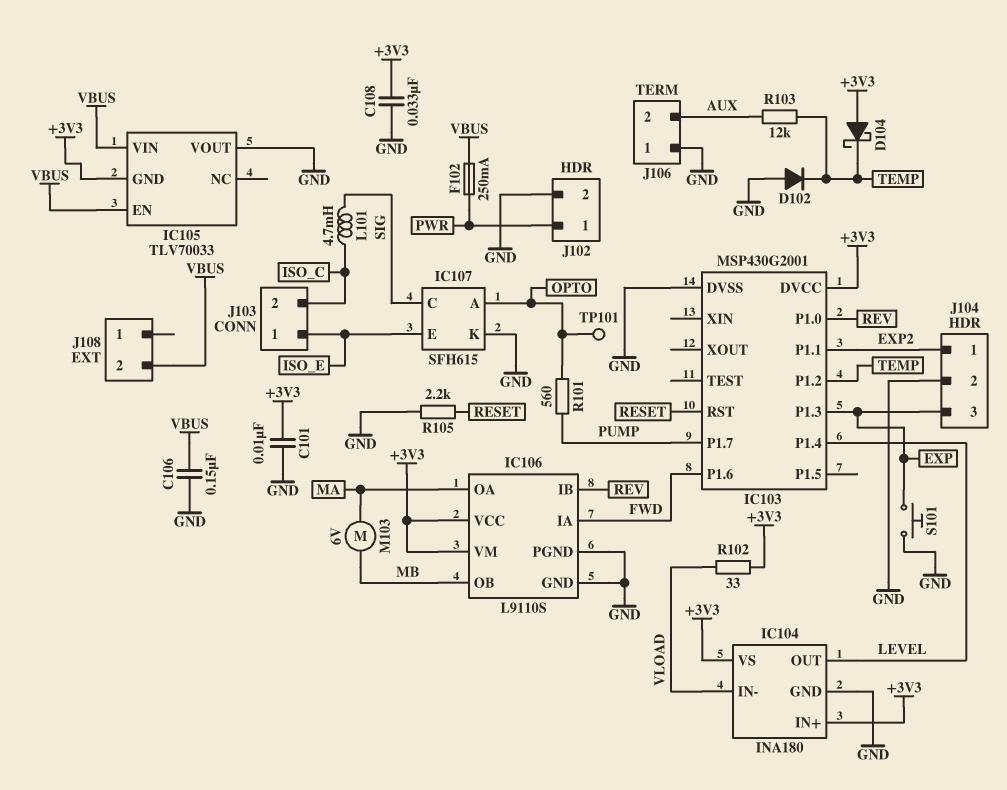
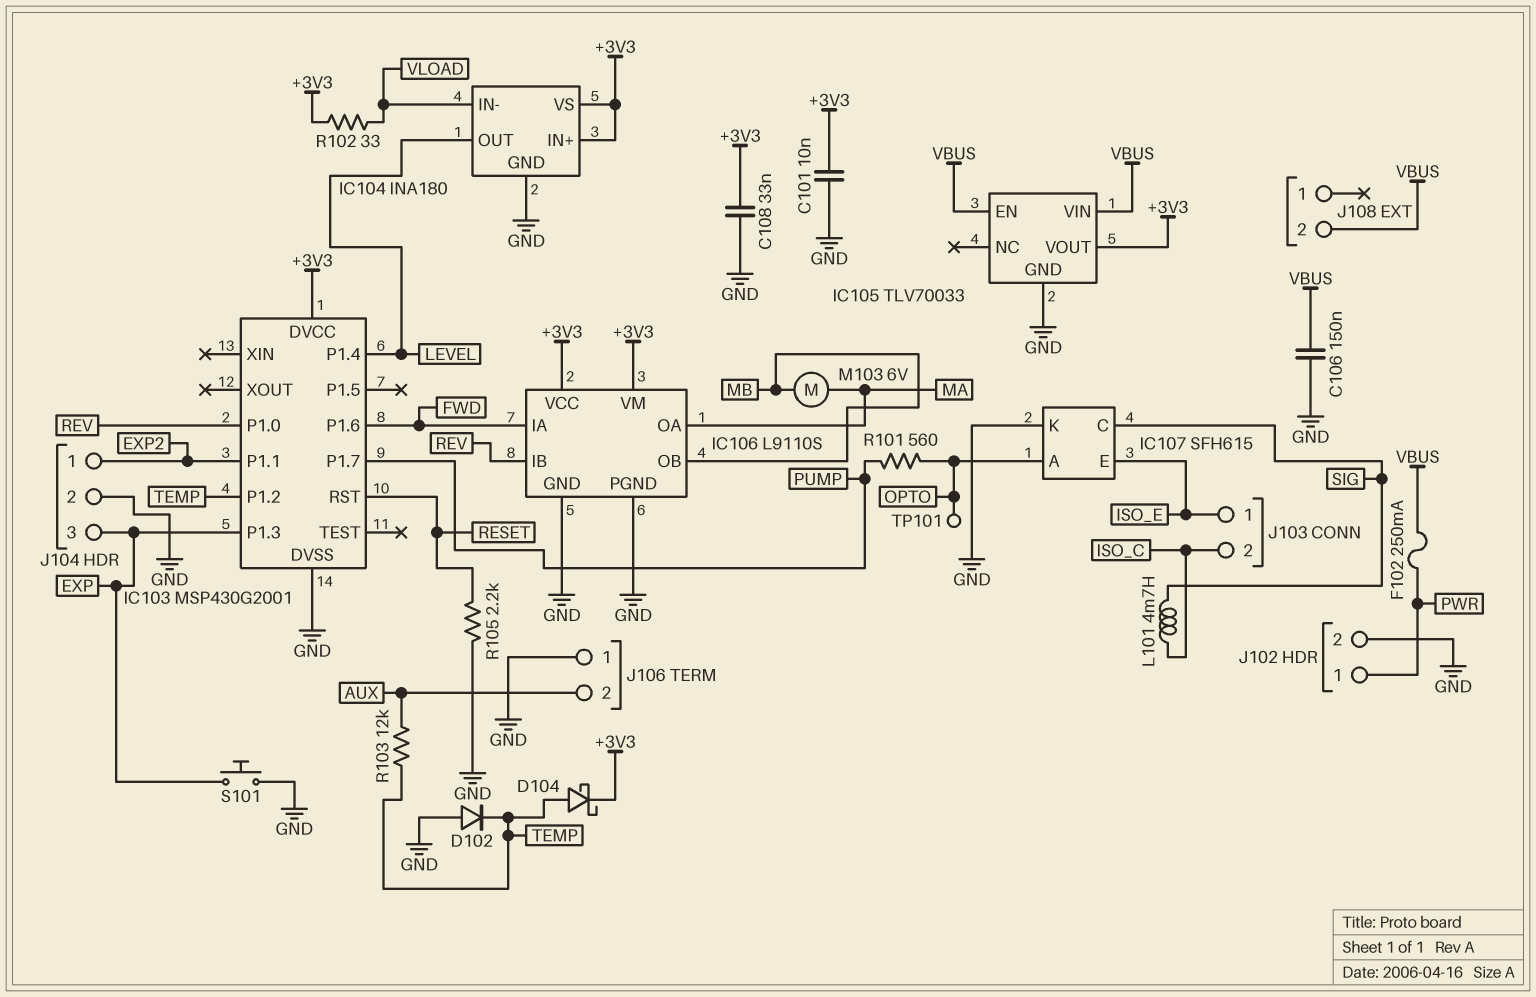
D104: schottky (A +3V3, K TEMP) -> schottky (A TEMP, K +3V3)
IC105 pin GND: +3V3 -> GND
IC105 pin VOUT: GND -> +3V3

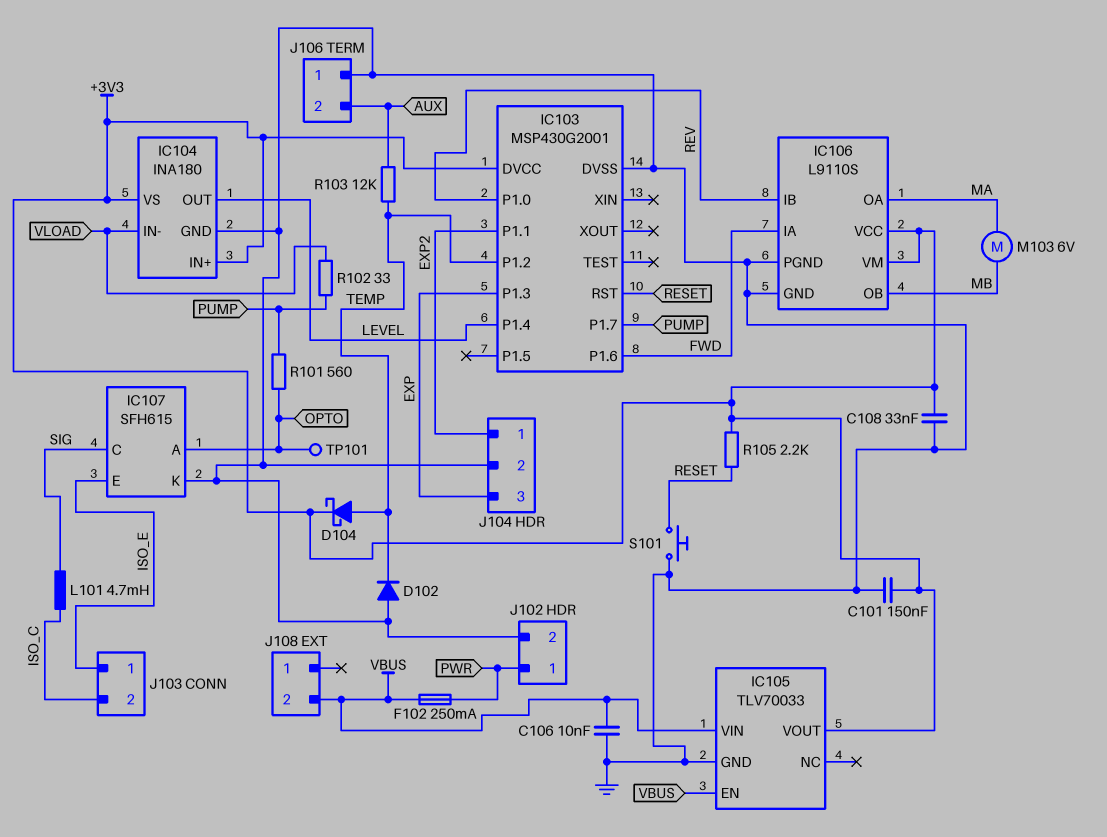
C101: 10nF (+3V3, GND) -> 150nF (+3V3, GND)
C106: 150nF (GND, VBUS) -> 10nF (GND, VBUS)
R102: 33 (+3V3, VLOAD) -> 33 (PUMP, VLOAD)
R105: 2.2k (GND, RESET) -> 2.2k (+3V3, RESET)
S101: button (EXP, GND) -> button (GND, RESET)

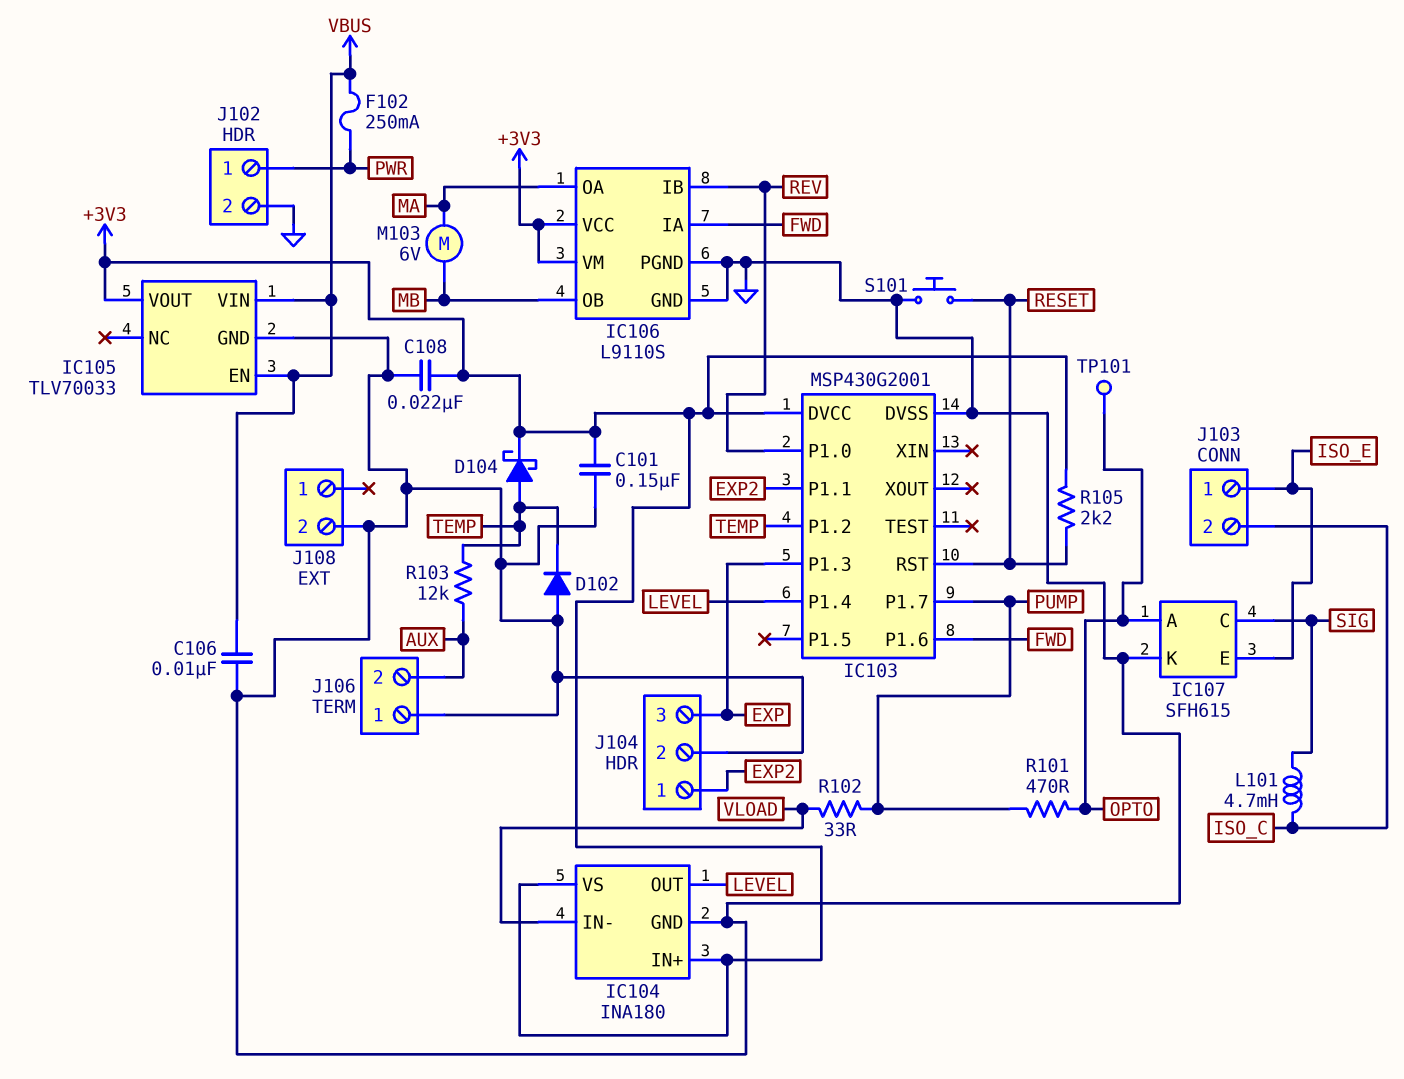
C108: 33nF (+3V3, GND) -> 22nF (+3V3, GND)
J108 pin 2: VBUS -> GND
R101: 560 (OPTO, PUMP) -> 470 (OPTO, PUMP)

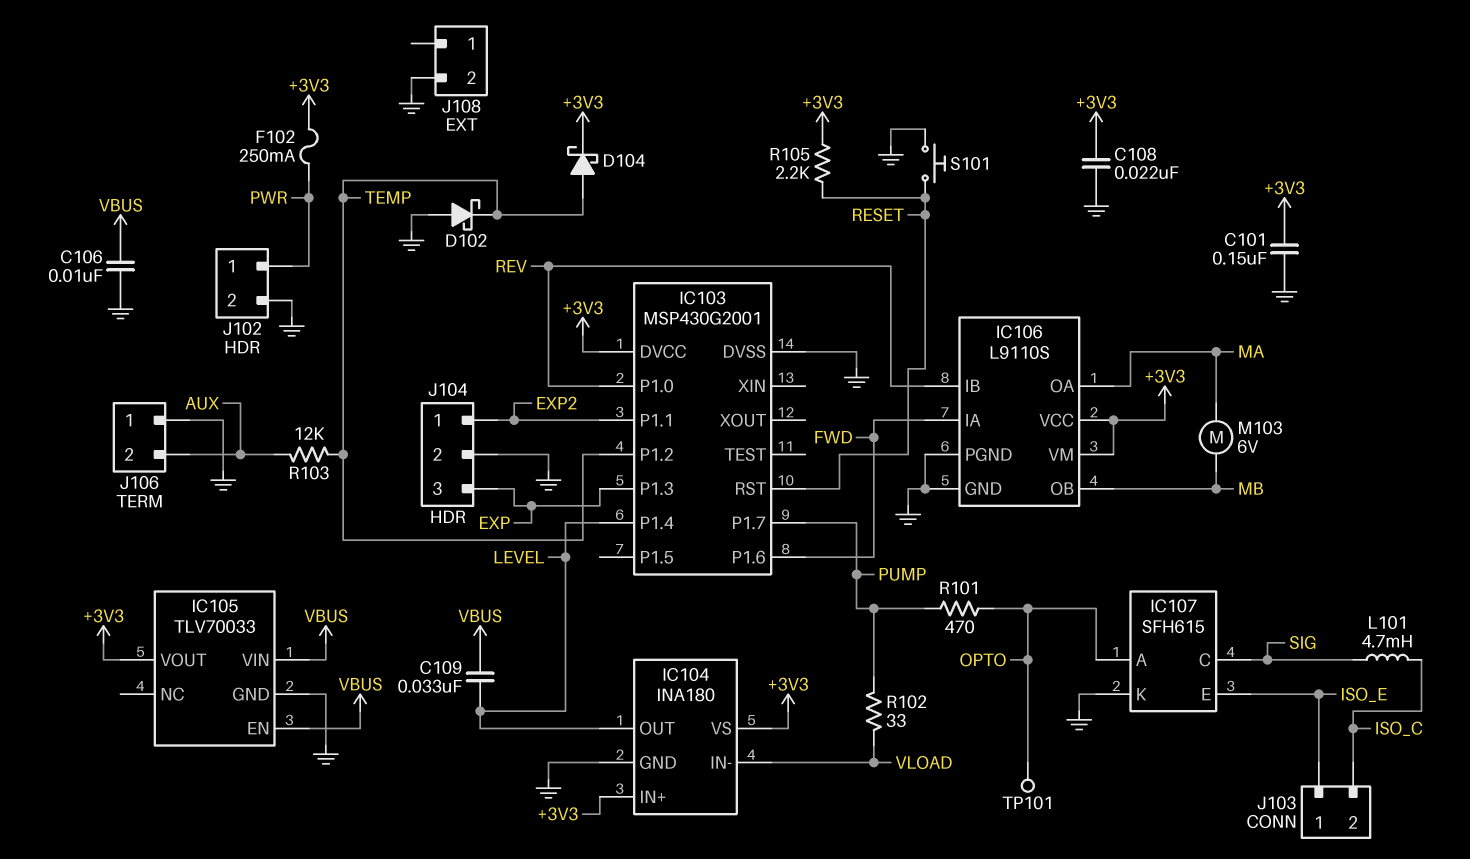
C109: none -> 33nF (LEVEL, VBUS)
D102: diode (A GND, K TEMP) -> schottky (A GND, K TEMP)
F102: 250mA (PWR, VBUS) -> 250mA (+3V3, PWR)

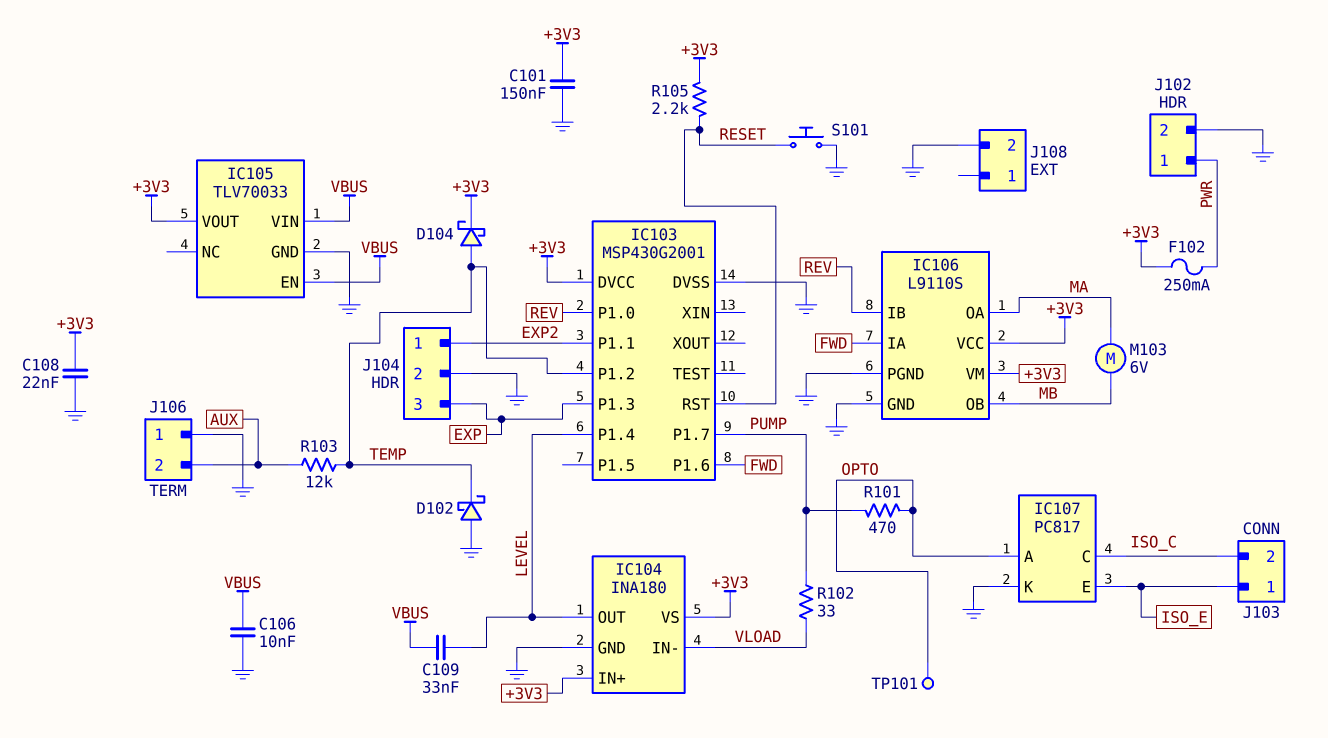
IC107: SFH615 -> PC817
IC107 pin C: SIG -> ISO_C
L101: 4.7mH (ISO_C, SIG) -> none

